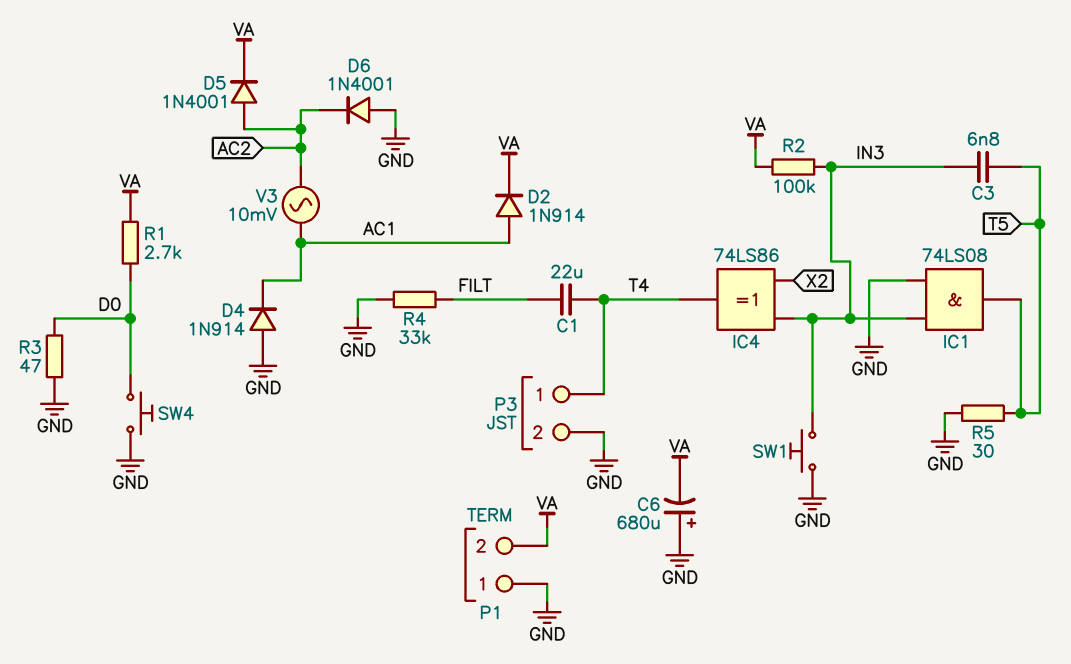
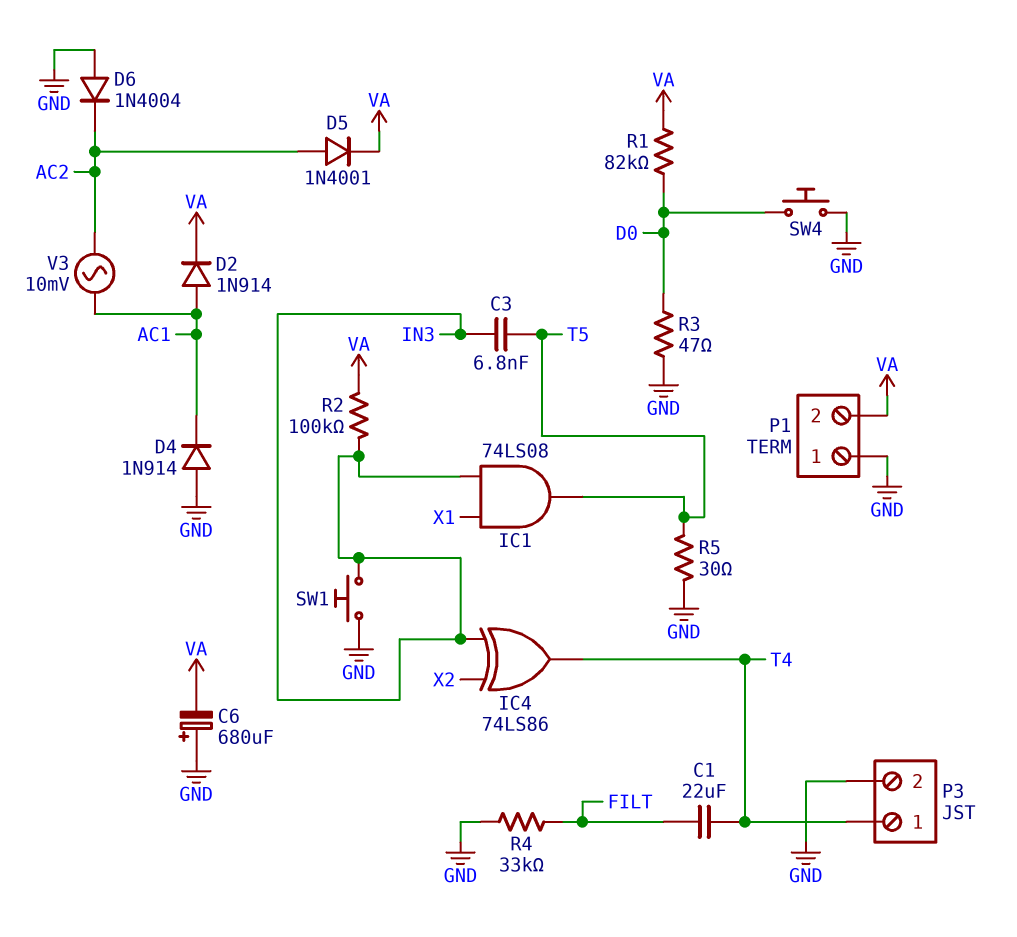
D6: diode 1N4001 (A GND, K AC2) -> diode 1N4004 (A GND, K AC2)
IC1: AND 74LS08 (in GND, in IN3, out T5) -> AND 74LS08 (in IN3, in X1, out T5)
R1: 2.7k (D0, VA) -> 82k (D0, VA)

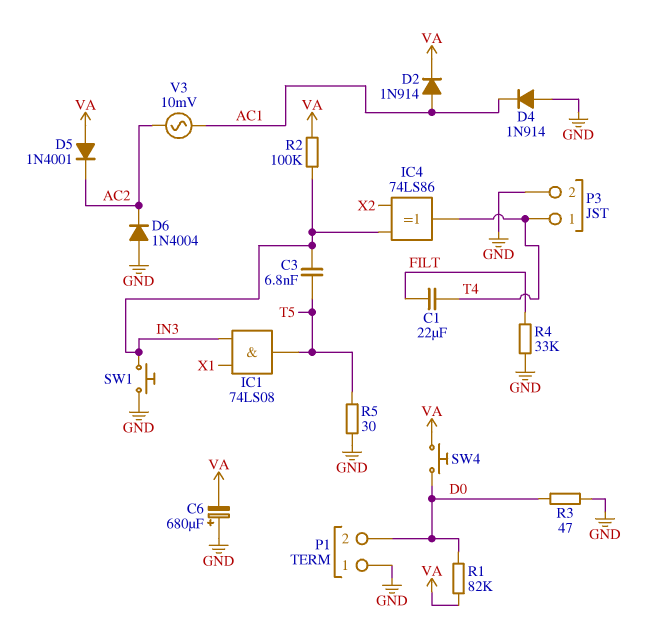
D5: diode 1N4001 (A AC2, K VA) -> diode 1N4001 (A VA, K AC2)
P1 pin 2: VA -> D0
SW4: button (D0, GND) -> button (D0, VA)

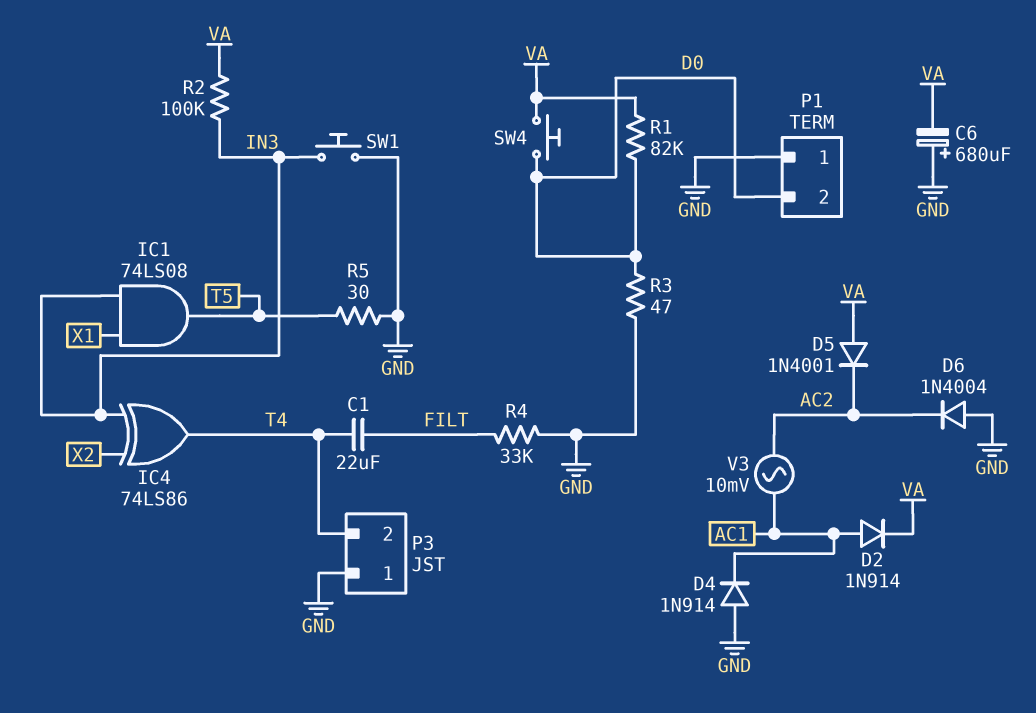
C3: 6.8nF (IN3, T5) -> none
P3 pin 1: T4 -> GND
P3 pin 2: GND -> T4

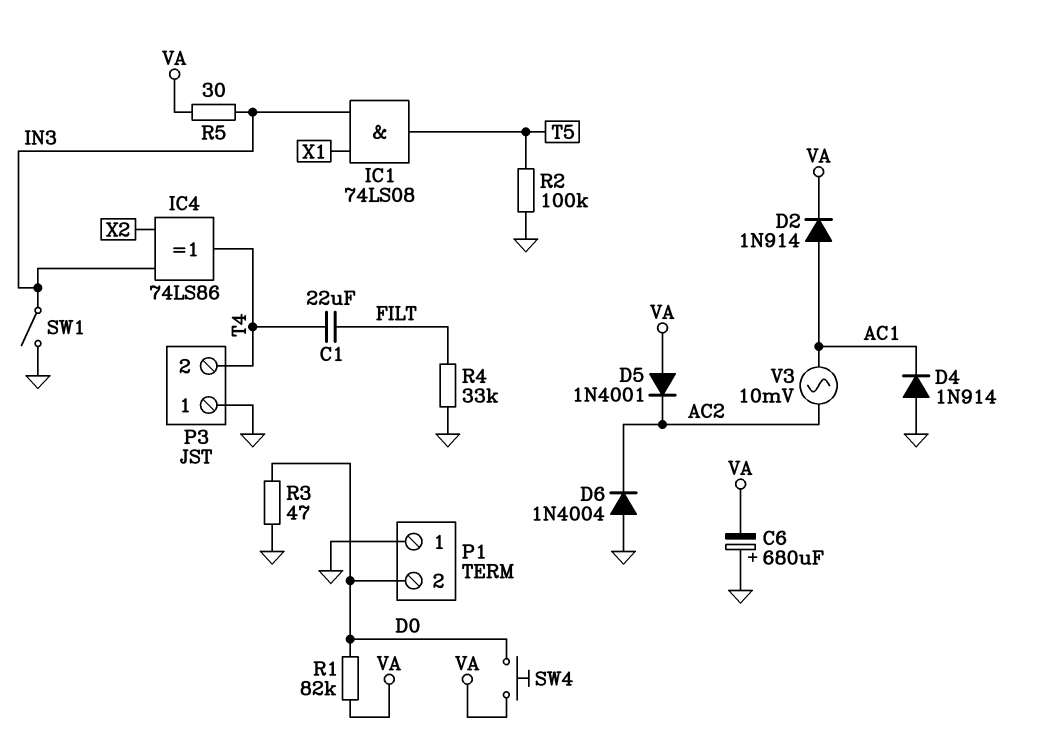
R2: 100k (IN3, VA) -> 100k (GND, T5)
R5: 30 (GND, T5) -> 30 (IN3, VA)
SW1: button (GND, IN3) -> switch (GND, IN3)

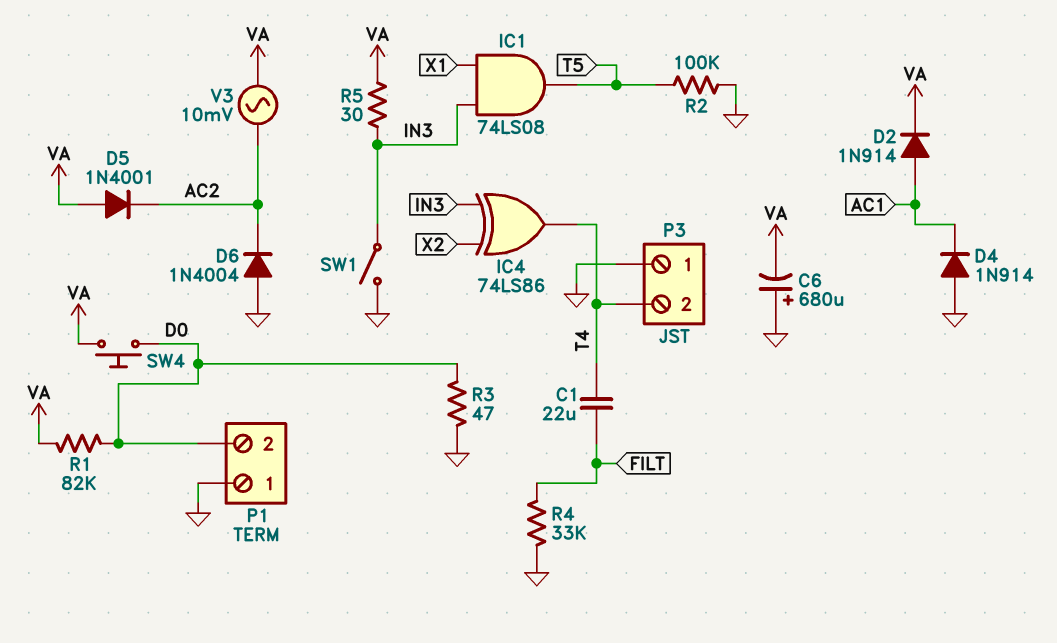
V3: AC 10mV (AC1, AC2) -> AC 10mV (AC2, VA)

